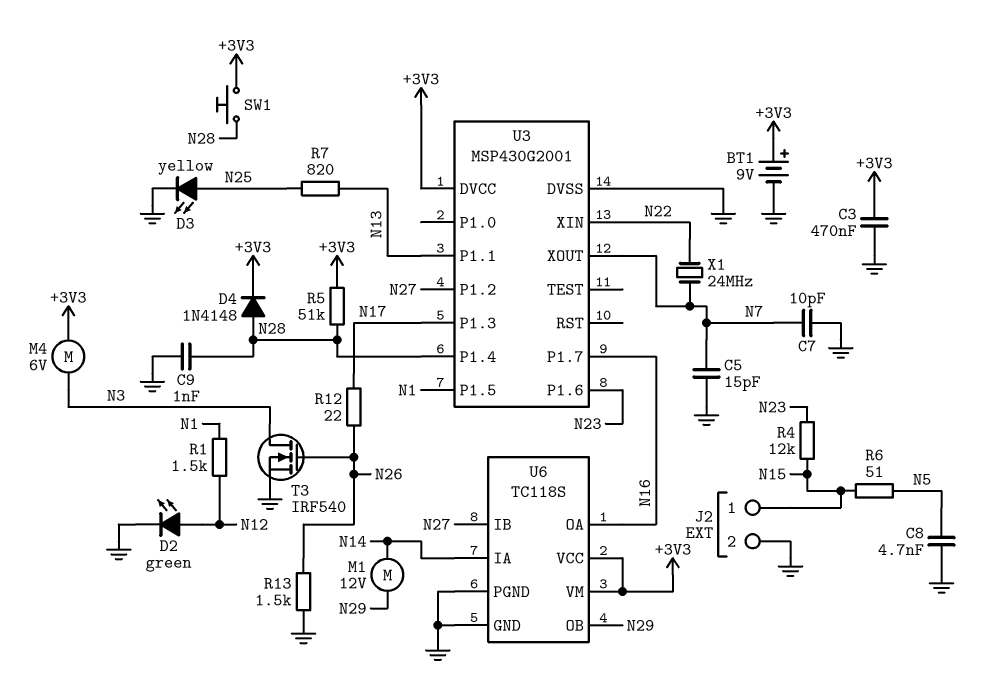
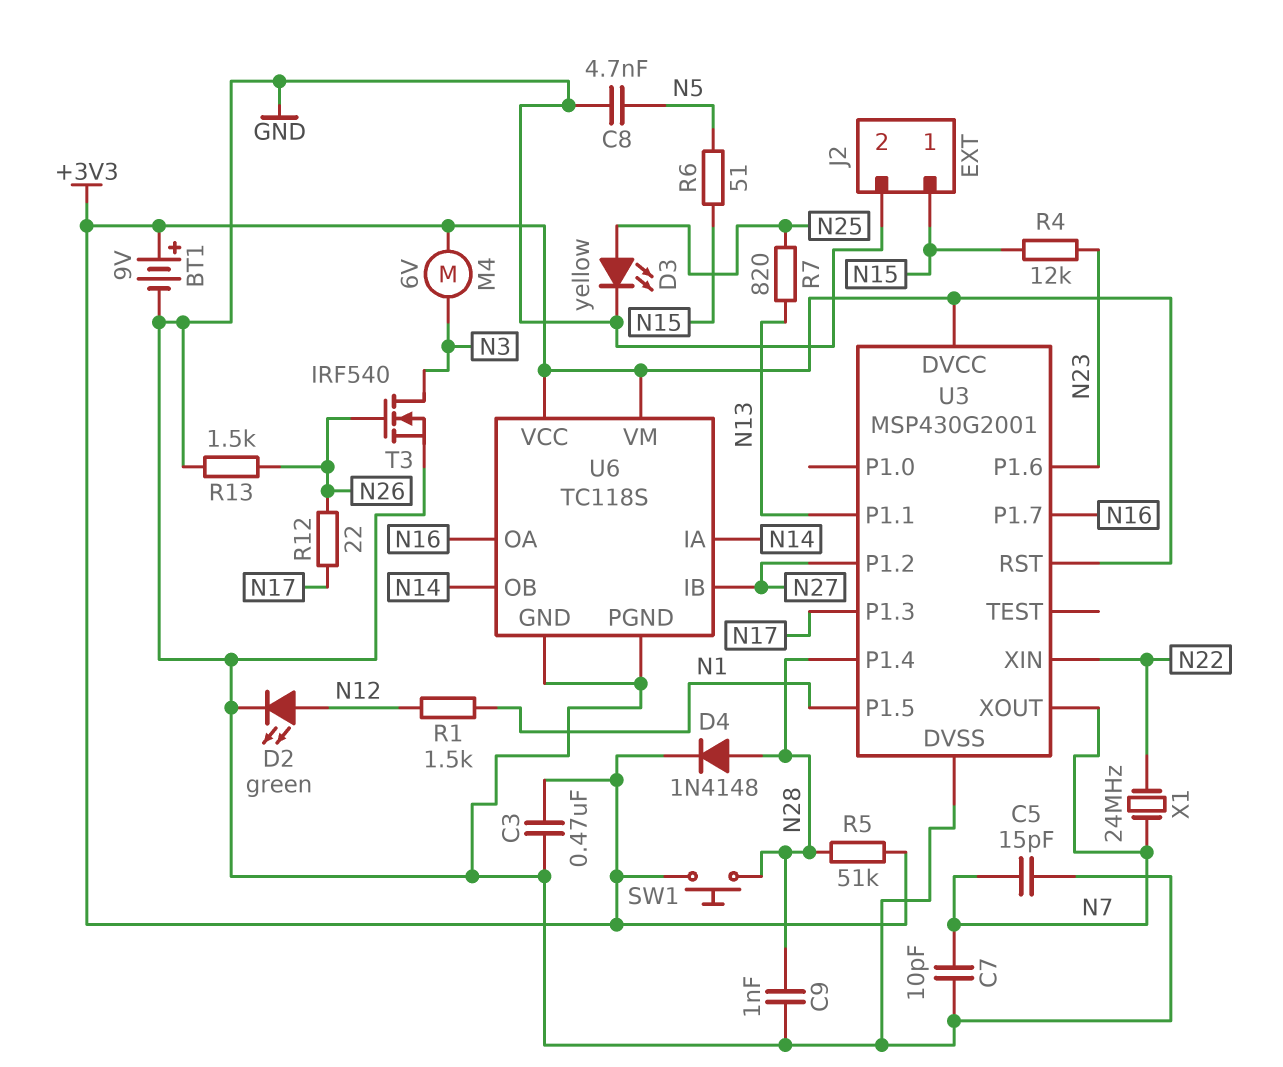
M1: motor 12V (N14, N29) -> none
U3 pin RST: none -> +3V3
U6 pin OB: N29 -> N14

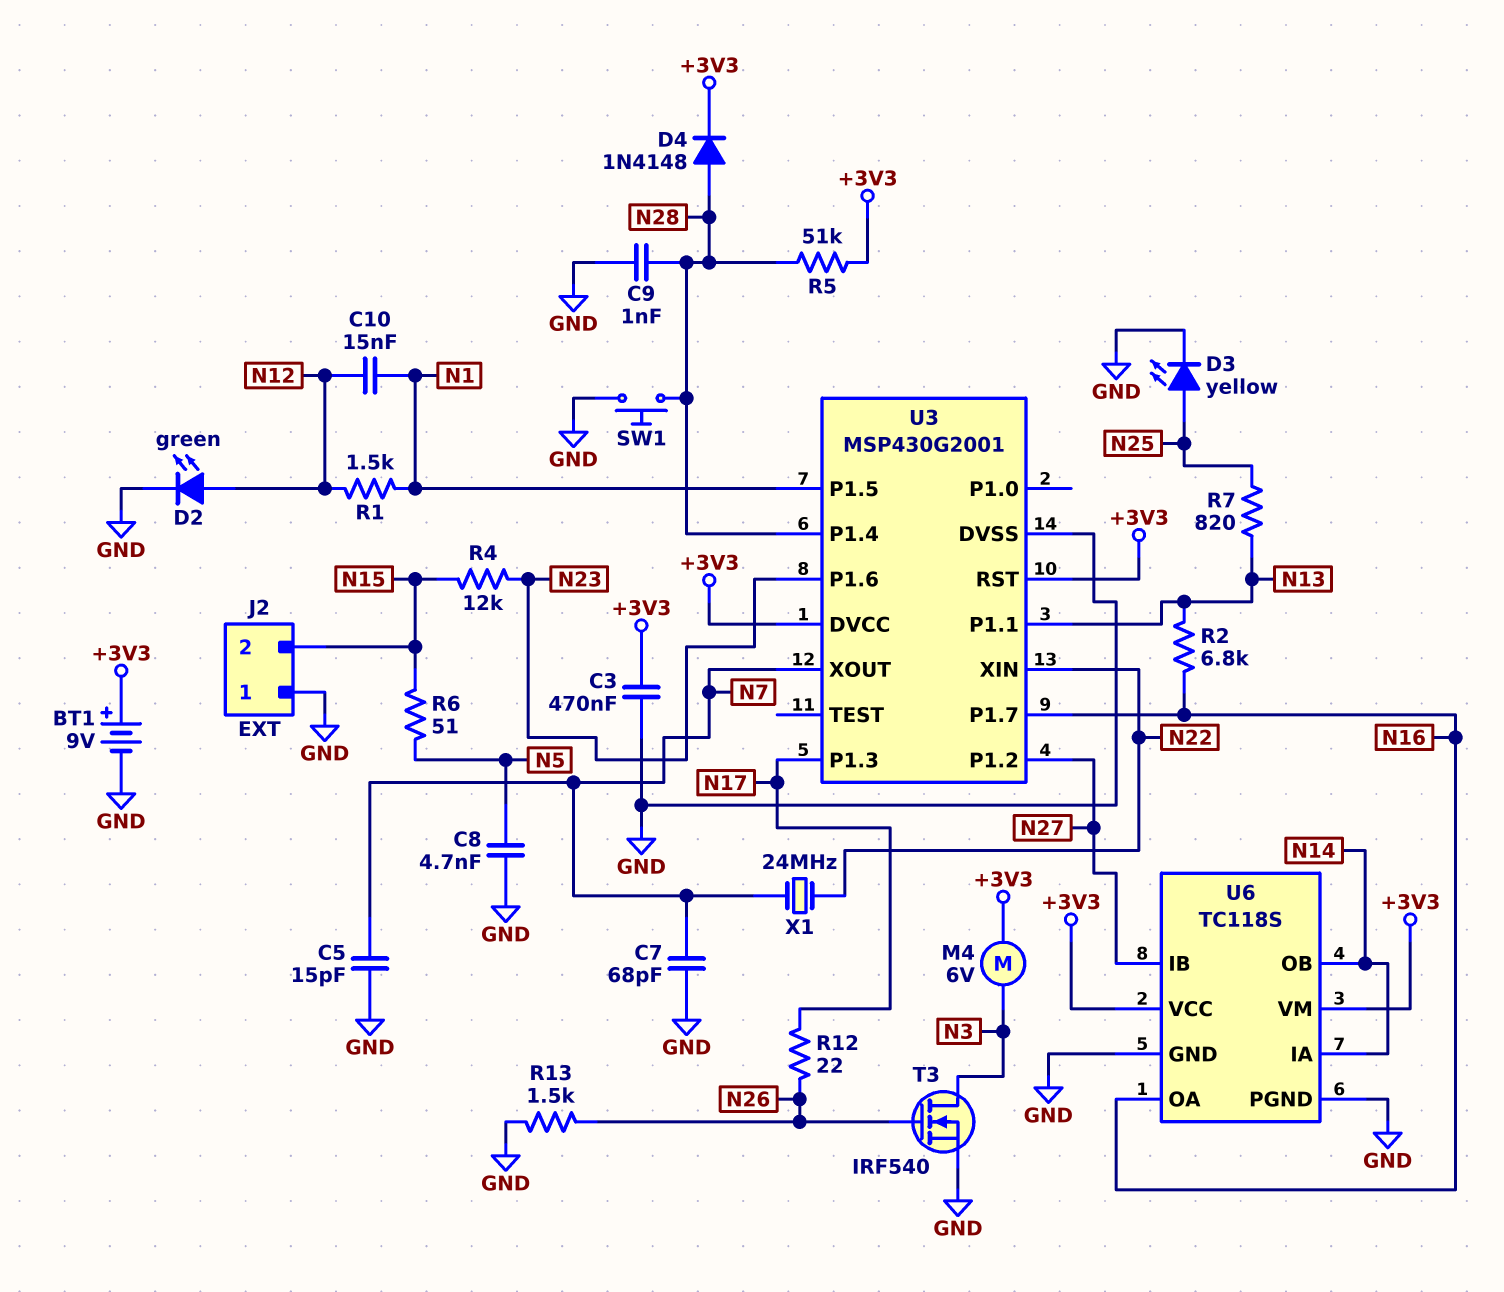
C7: 10pF (GND, N7) -> 68pF (GND, N7)
C10: none -> 15nF (N1, N12)
J2 pin 1: N15 -> GND
J2 pin 2: GND -> N15
R2: none -> 6.8k (N13, N16)
SW1: button (+3V3, N28) -> button (GND, N28)

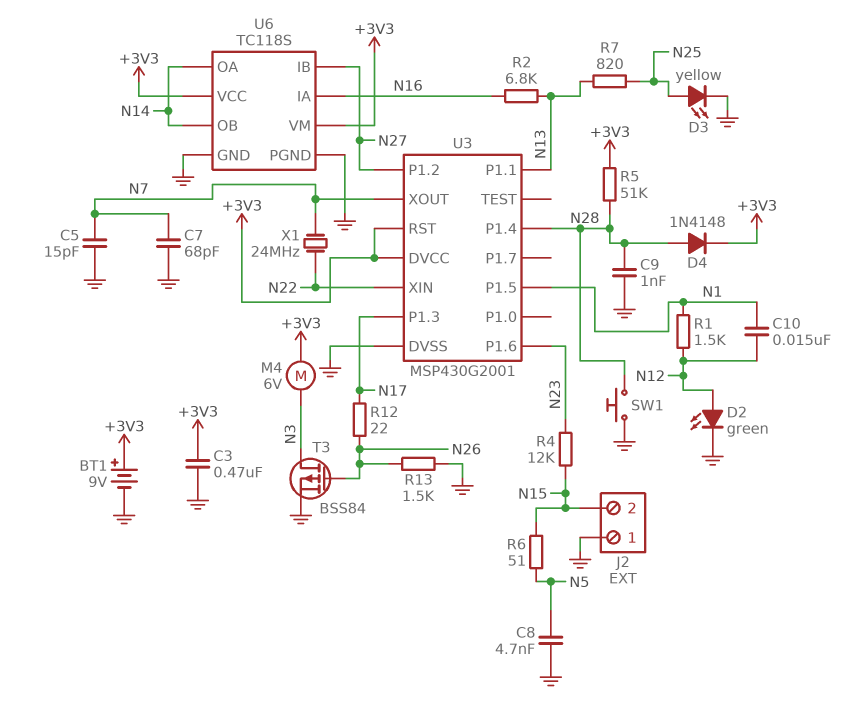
T3: NMOS IRF540 (G N26, D N3, S GND) -> PMOS BSS84 (G N26, D N3, S GND)
U3 pin P1.7: N16 -> none
U6 pin IA: N14 -> N16
U6 pin OA: N16 -> N14

